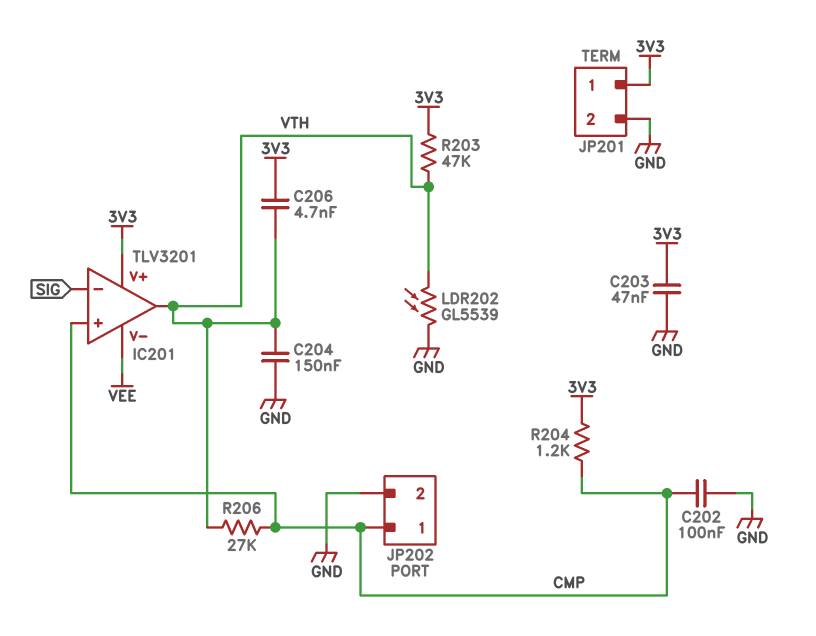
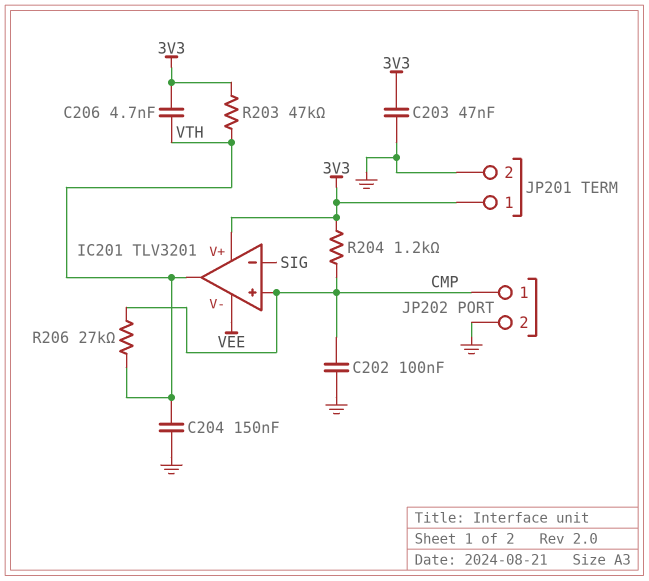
LDR202: GL5539 (GND, VTH) -> none

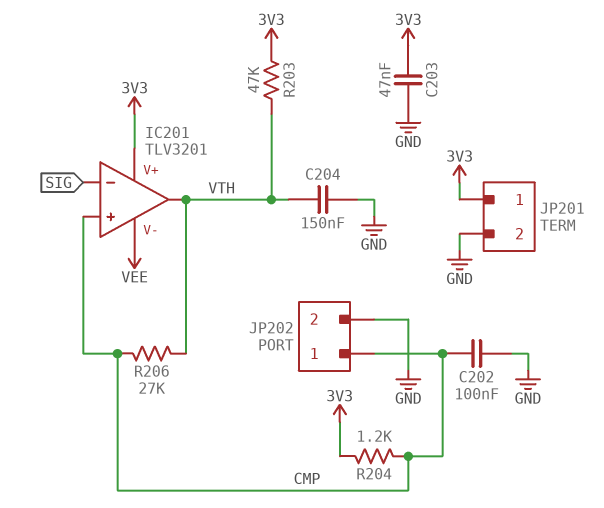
C206: 4.7nF (3V3, VTH) -> none

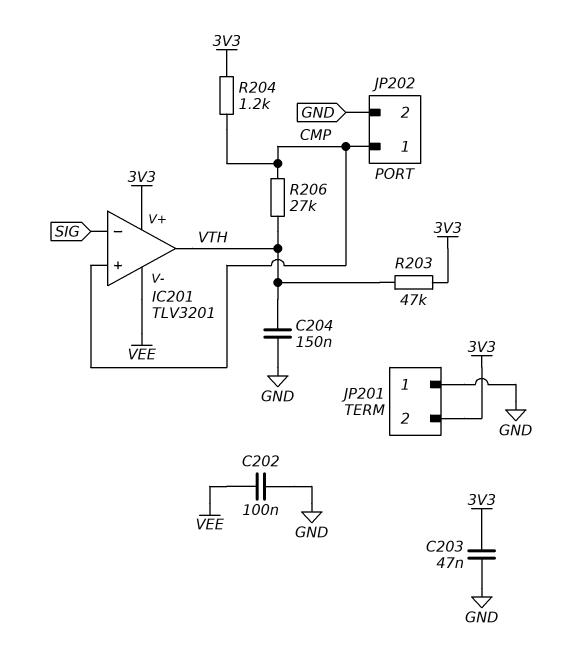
C202: 100nF (CMP, GND) -> 100nF (GND, VEE)
JP201 pin 1: 3V3 -> GND
JP201 pin 2: GND -> 3V3

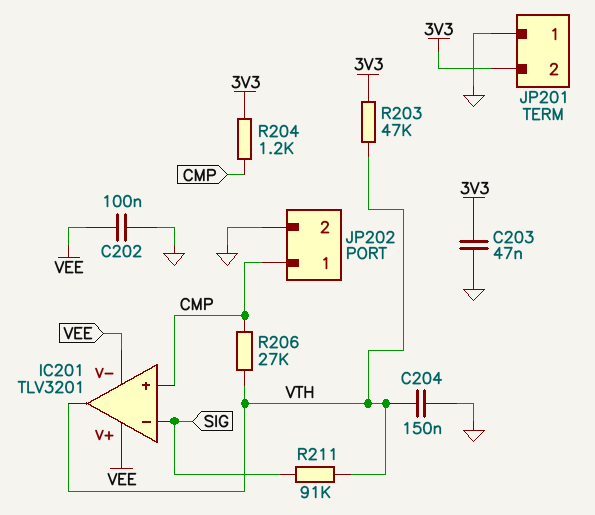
IC201 pin V+: 3V3 -> VEE
R211: none -> 91k (SIG, VTH)

